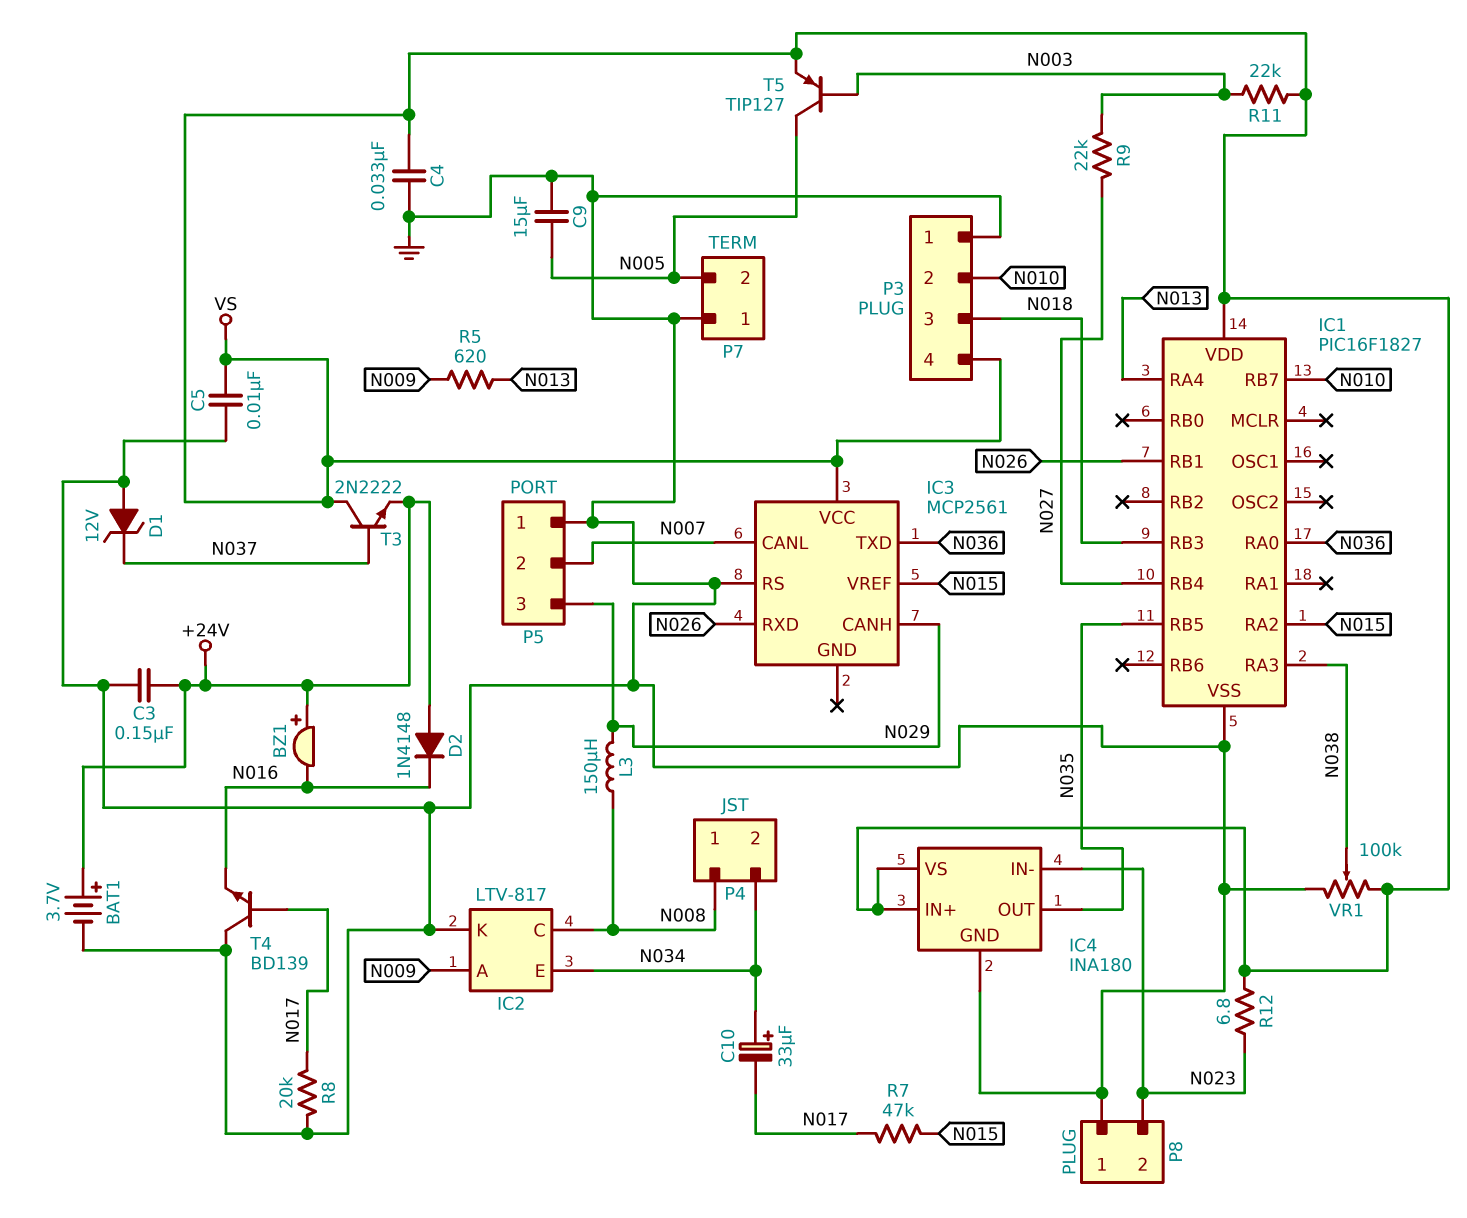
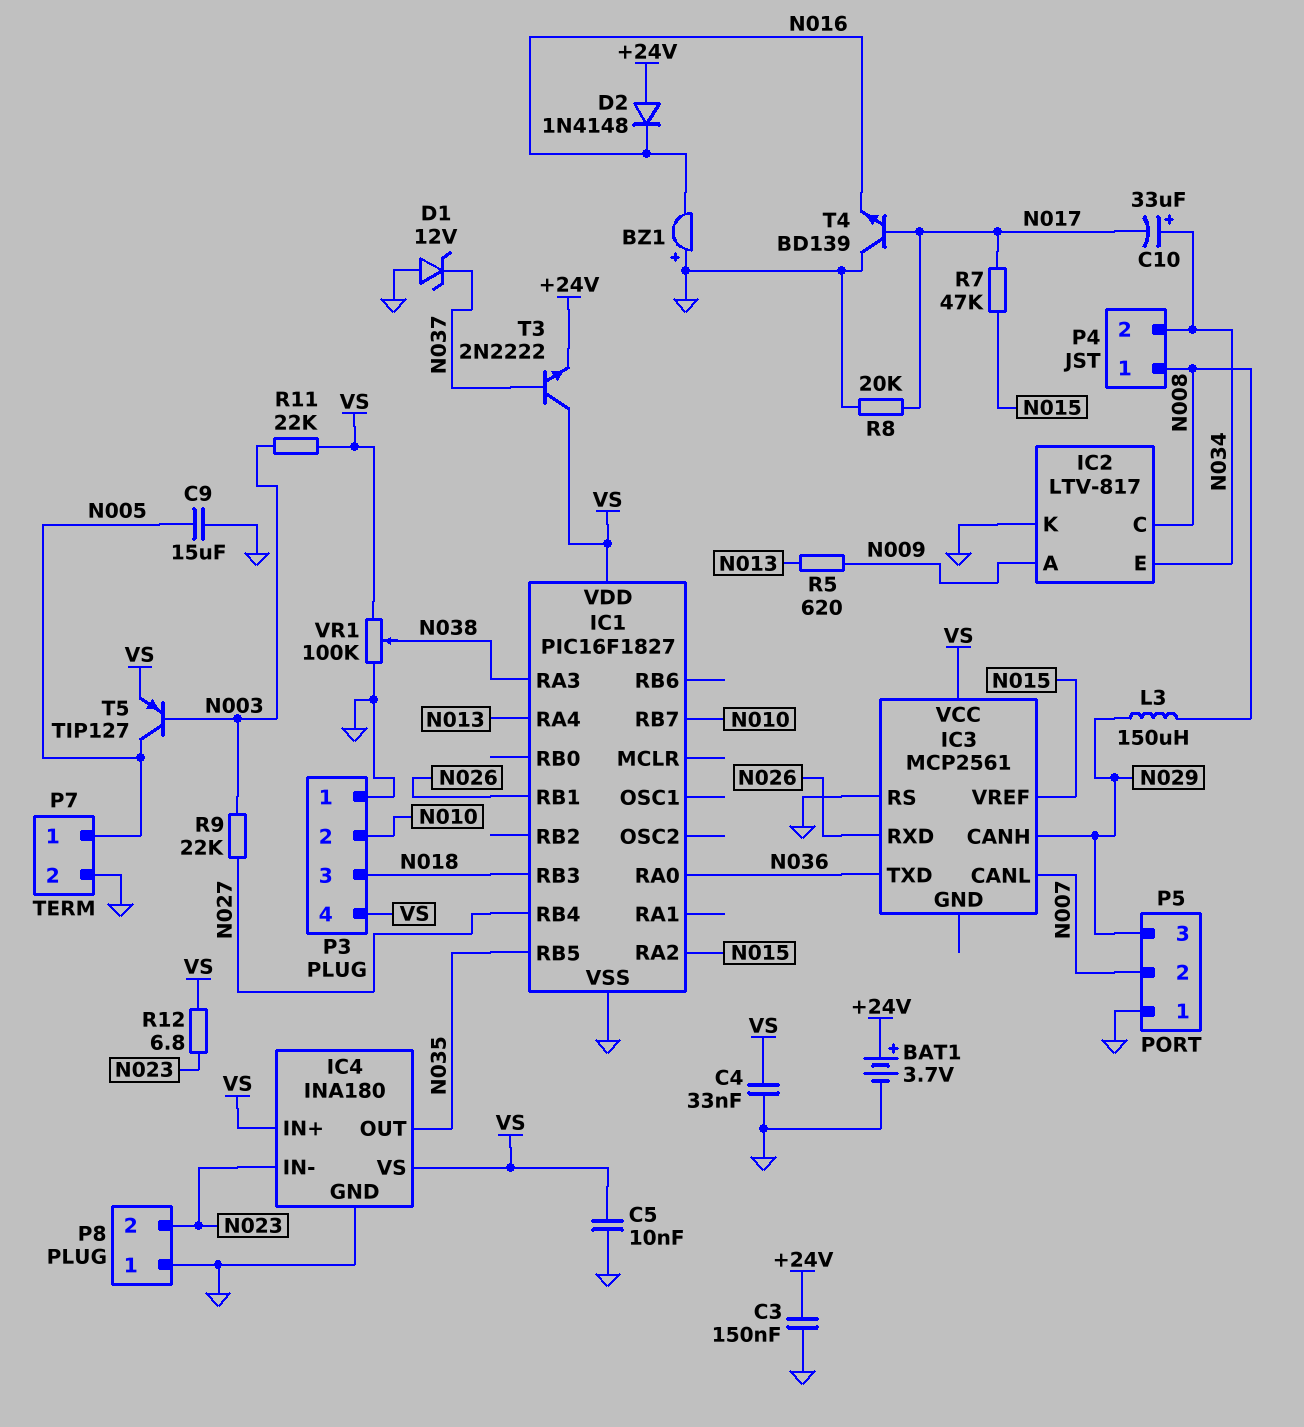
BZ1: buzzer (plus +24V, minus N016) -> buzzer (plus GND, minus N016)
P7 pin 1: GND -> N005
P7 pin 2: N005 -> GND

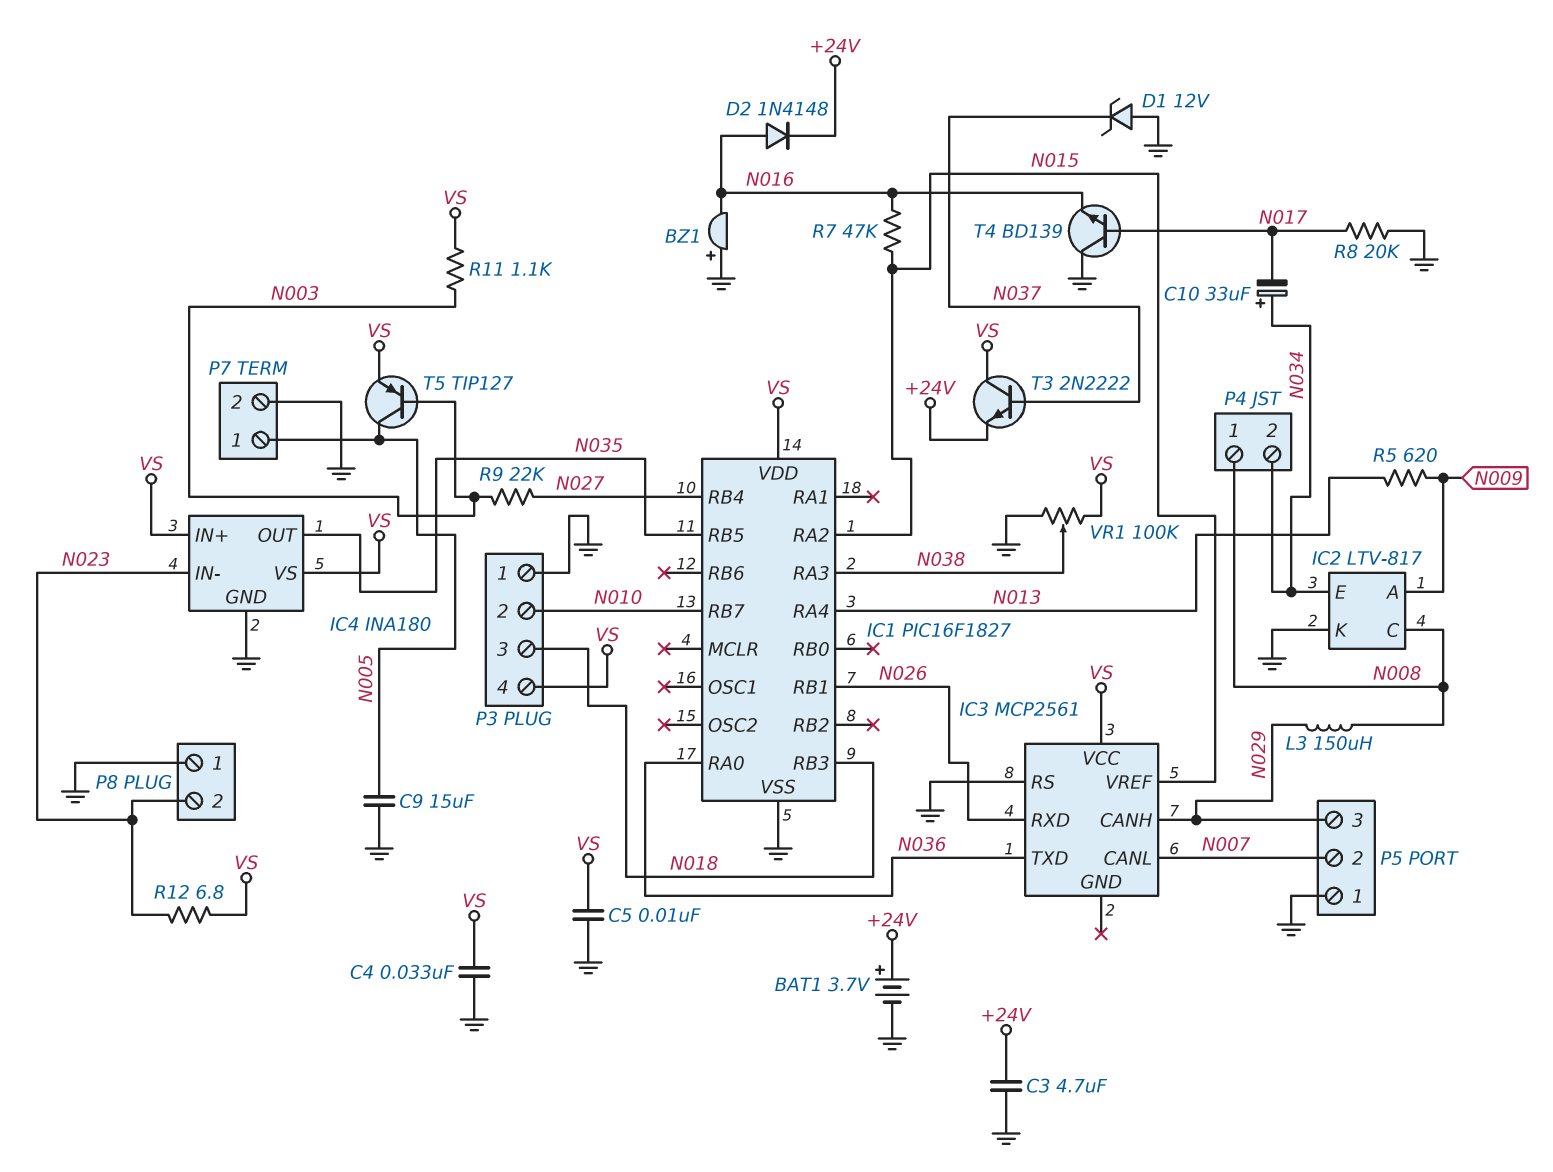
C3: 150nF (+24V, GND) -> 4.7uF (+24V, GND)
D2: diode 1N4148 (A +24V, K N016) -> diode 1N4148 (A N016, K +24V)
R7: 47k (N015, N017) -> 47k (N015, N016)
R11: 22k (N003, VS) -> 1.1k (N003, VS)

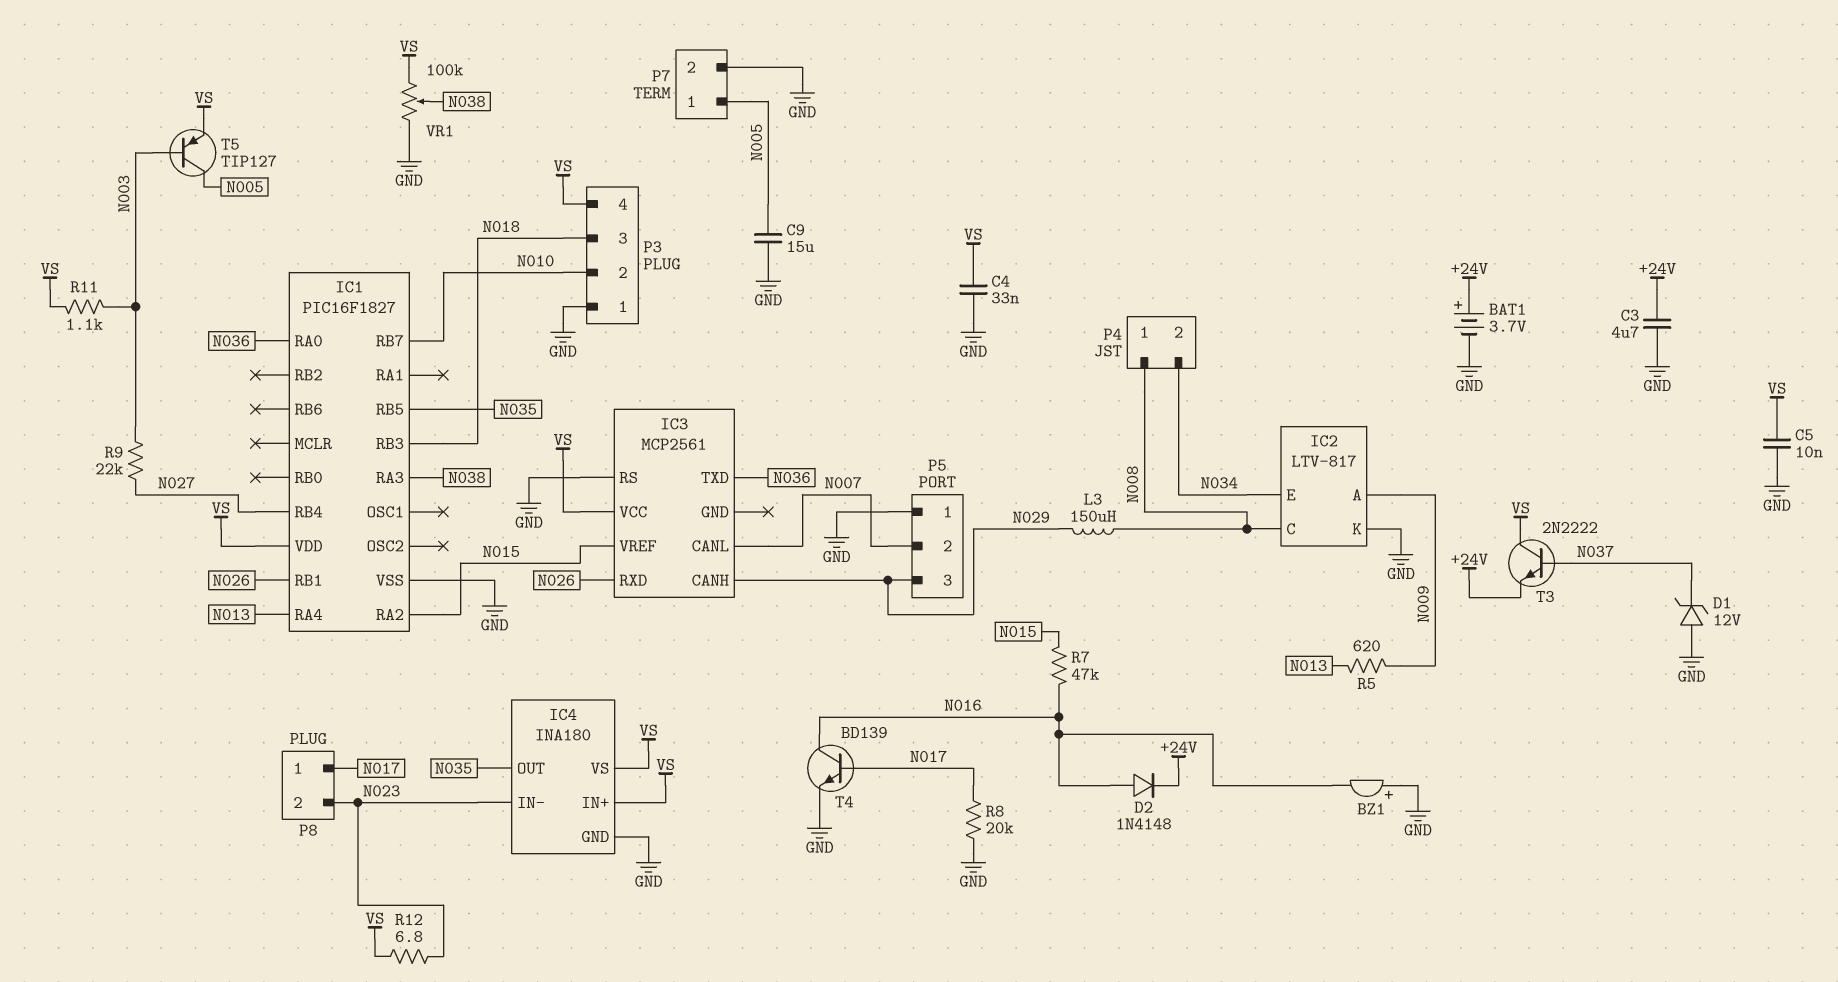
C10: 33uF (plus N034, minus N017) -> none
P8 pin 1: GND -> N017
T4: NPN BD139 (B N017, C GND, E N016) -> NPN BD139 (B N017, C N016, E GND)

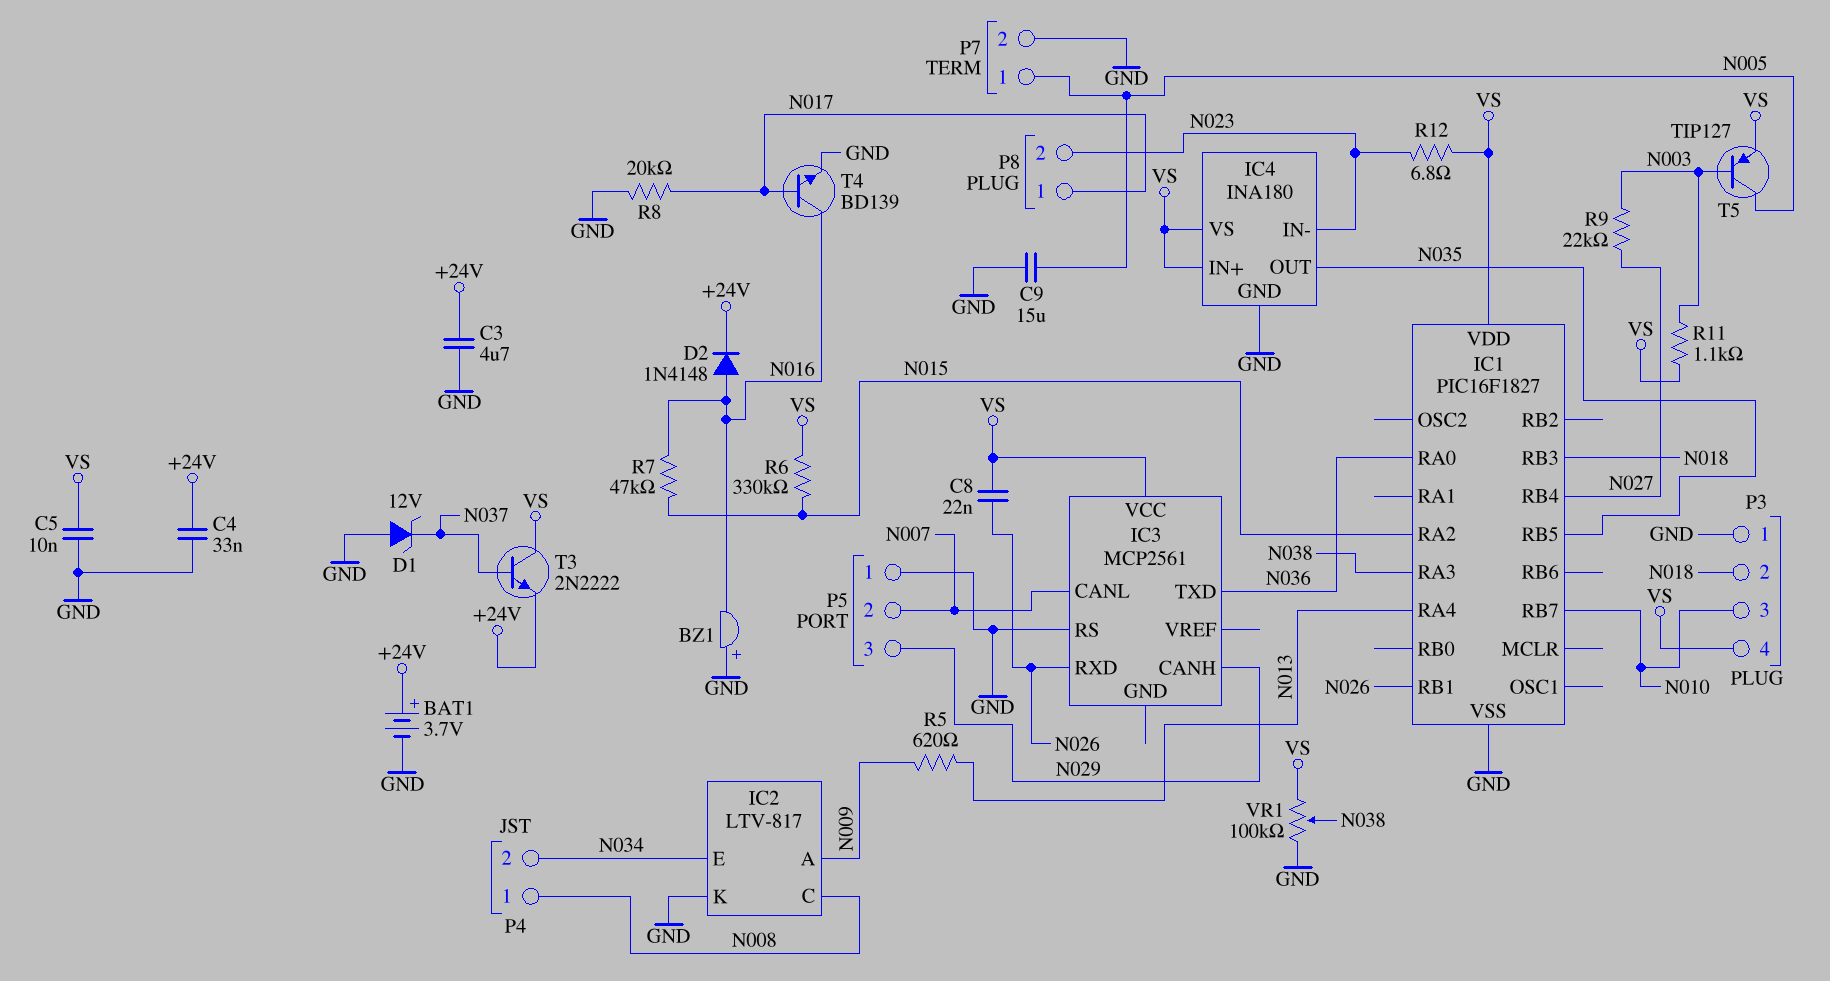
C4: 33nF (GND, VS) -> 33nF (+24V, GND)
C8: none -> 22nF (N026, VS)
IC3 pin VREF: N015 -> none
L3: 150uH (N008, N029) -> none
P3 pin 2: N010 -> N018
P3 pin 3: N018 -> N010
R6: none -> 330k (N015, VS)

